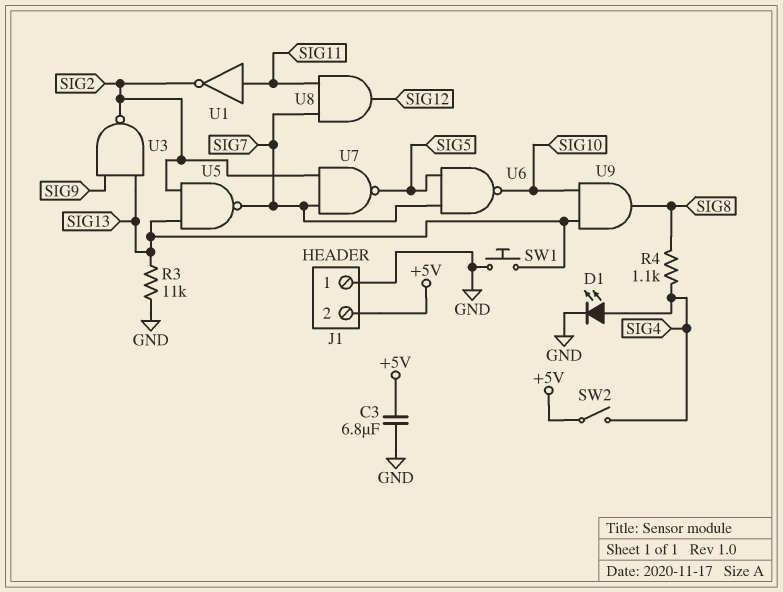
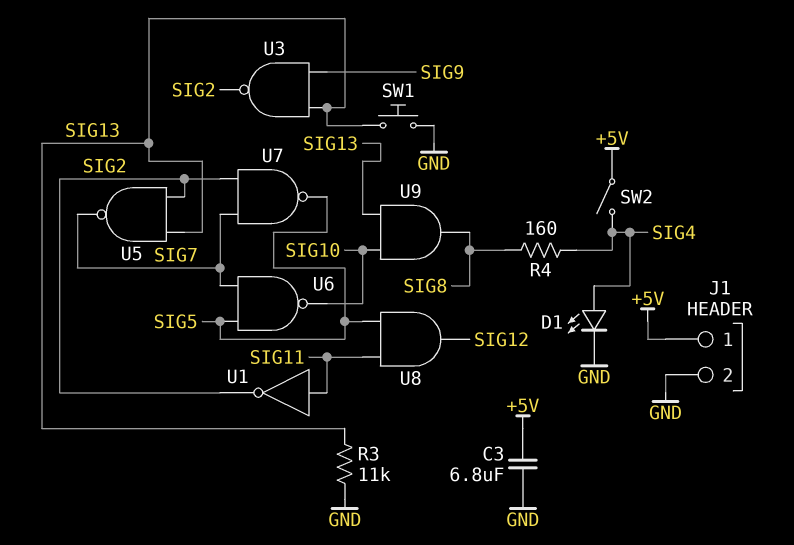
J1 pin 1: GND -> +5V
J1 pin 2: +5V -> GND
R4: 1.1k (SIG4, SIG8) -> 160 (SIG4, SIG8)
U8: AND (in SIG7, in SIG11, out SIG12) -> AND (in SIG5, in SIG11, out SIG12)

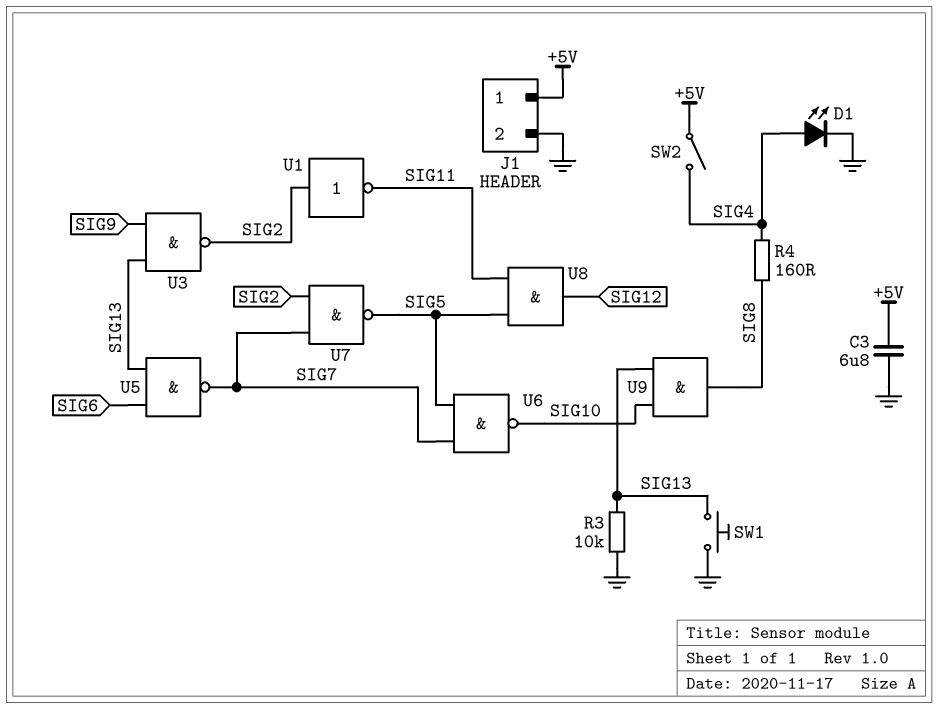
R3: 11k (GND, SIG13) -> 10k (GND, SIG13)
U1: NOT (in SIG11, out SIG2) -> NOT (in SIG2, out SIG11)
U5: NAND (in SIG2, in SIG13, out SIG7) -> NAND (in SIG6, in SIG13, out SIG7)

